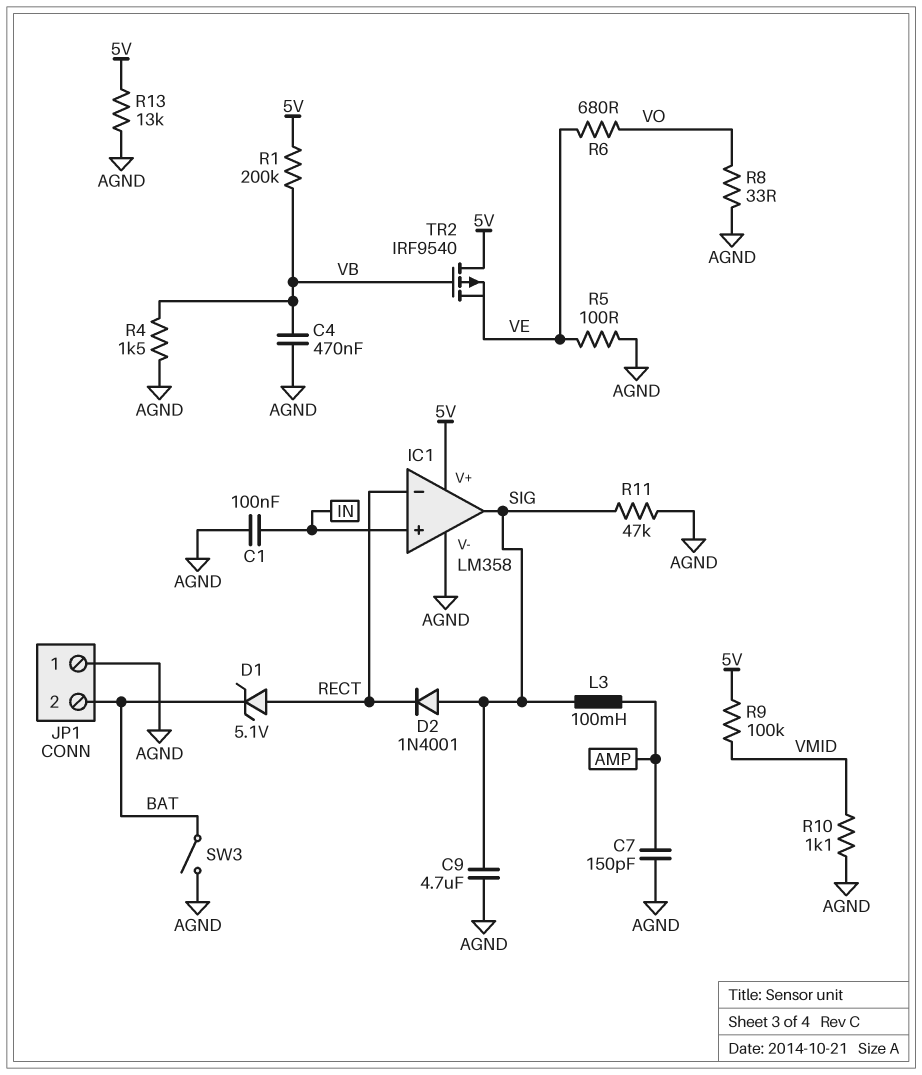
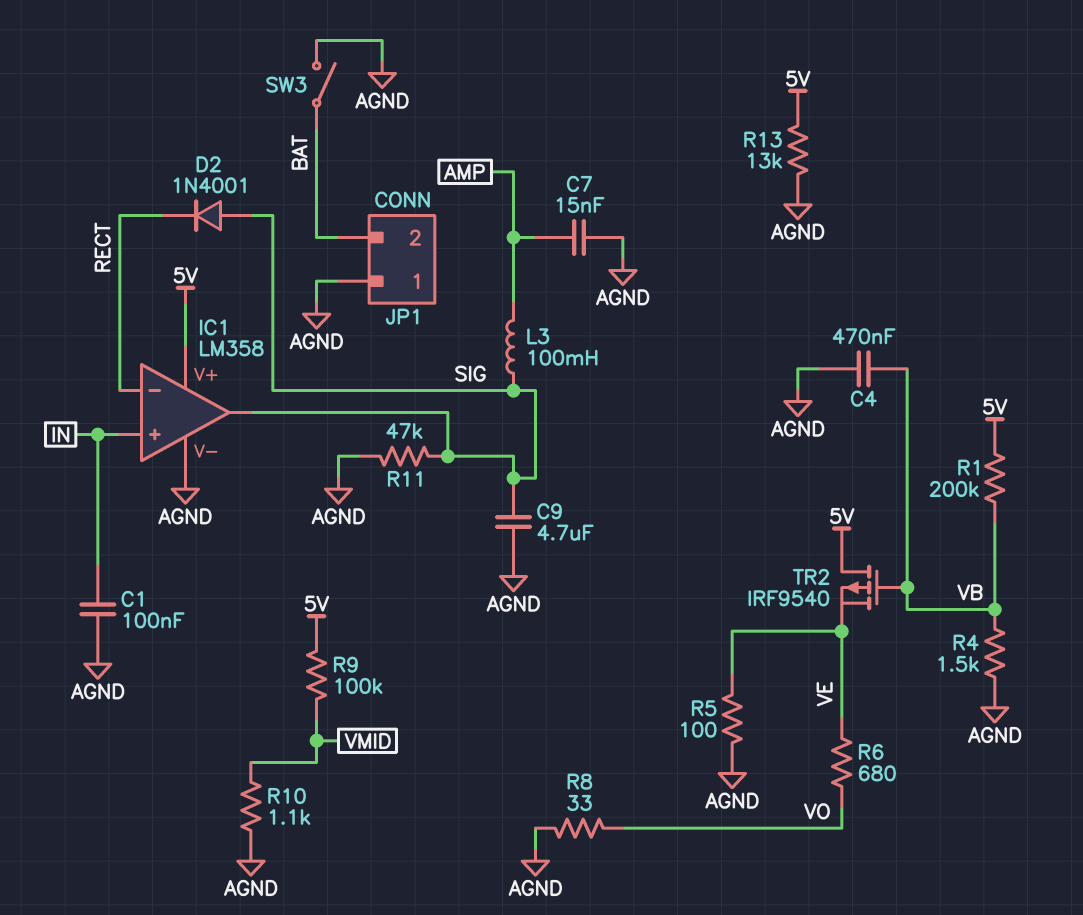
C7: 150pF (AGND, AMP) -> 15nF (AGND, AMP)
D1: zener 5.1V (A RECT, K BAT) -> none

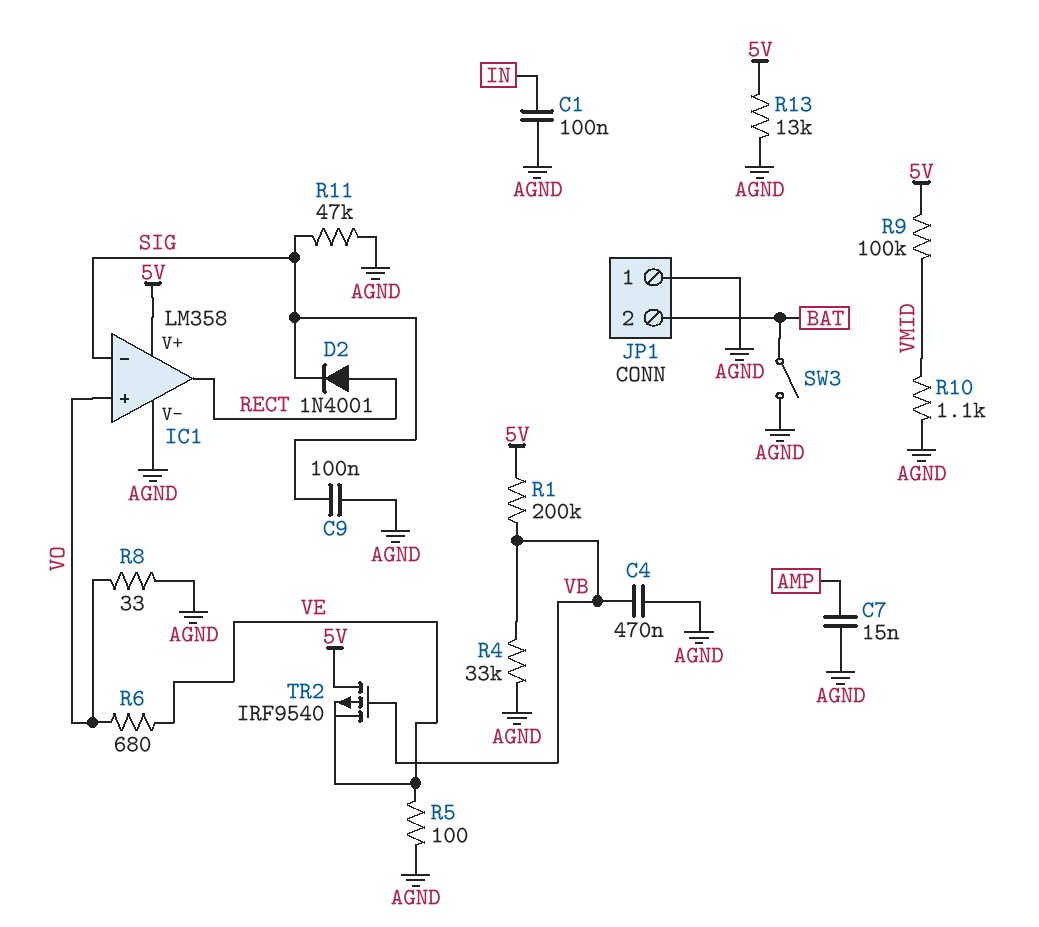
C9: 4.7uF (AGND, SIG) -> 100nF (AGND, SIG)
D2: diode 1N4001 (A SIG, K RECT) -> diode 1N4001 (A RECT, K SIG)
IC1 pin in+: IN -> VO
IC1 pin in-: RECT -> SIG
IC1 pin out: SIG -> RECT
L3: 100mH (AMP, SIG) -> none
R4: 1.5k (AGND, VB) -> 33k (AGND, VB)

